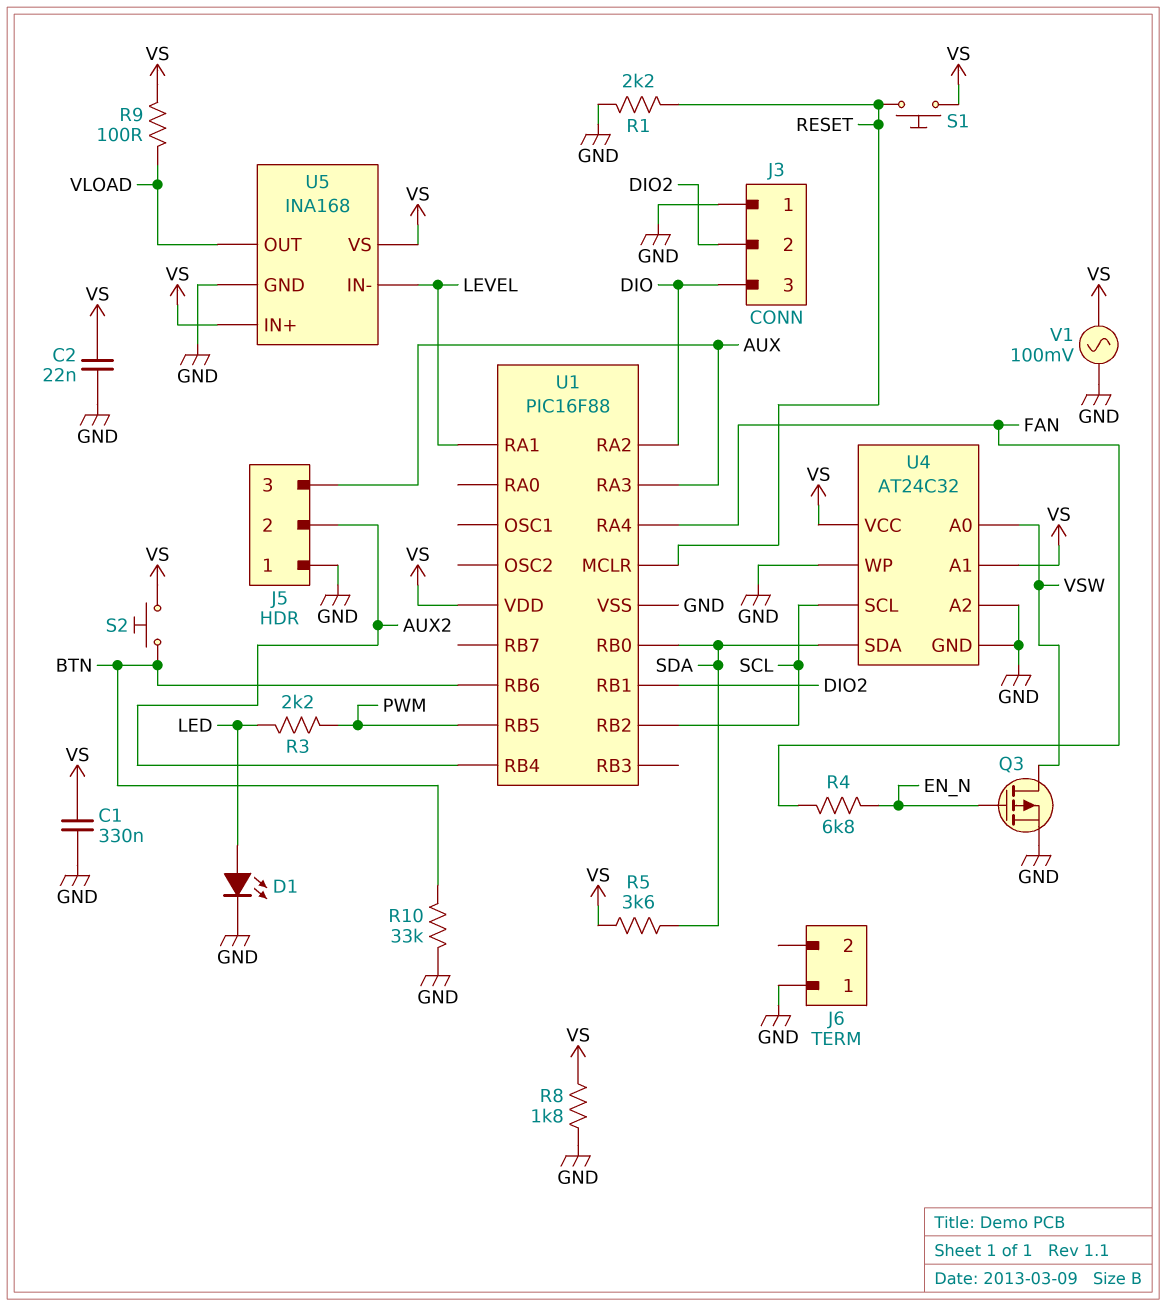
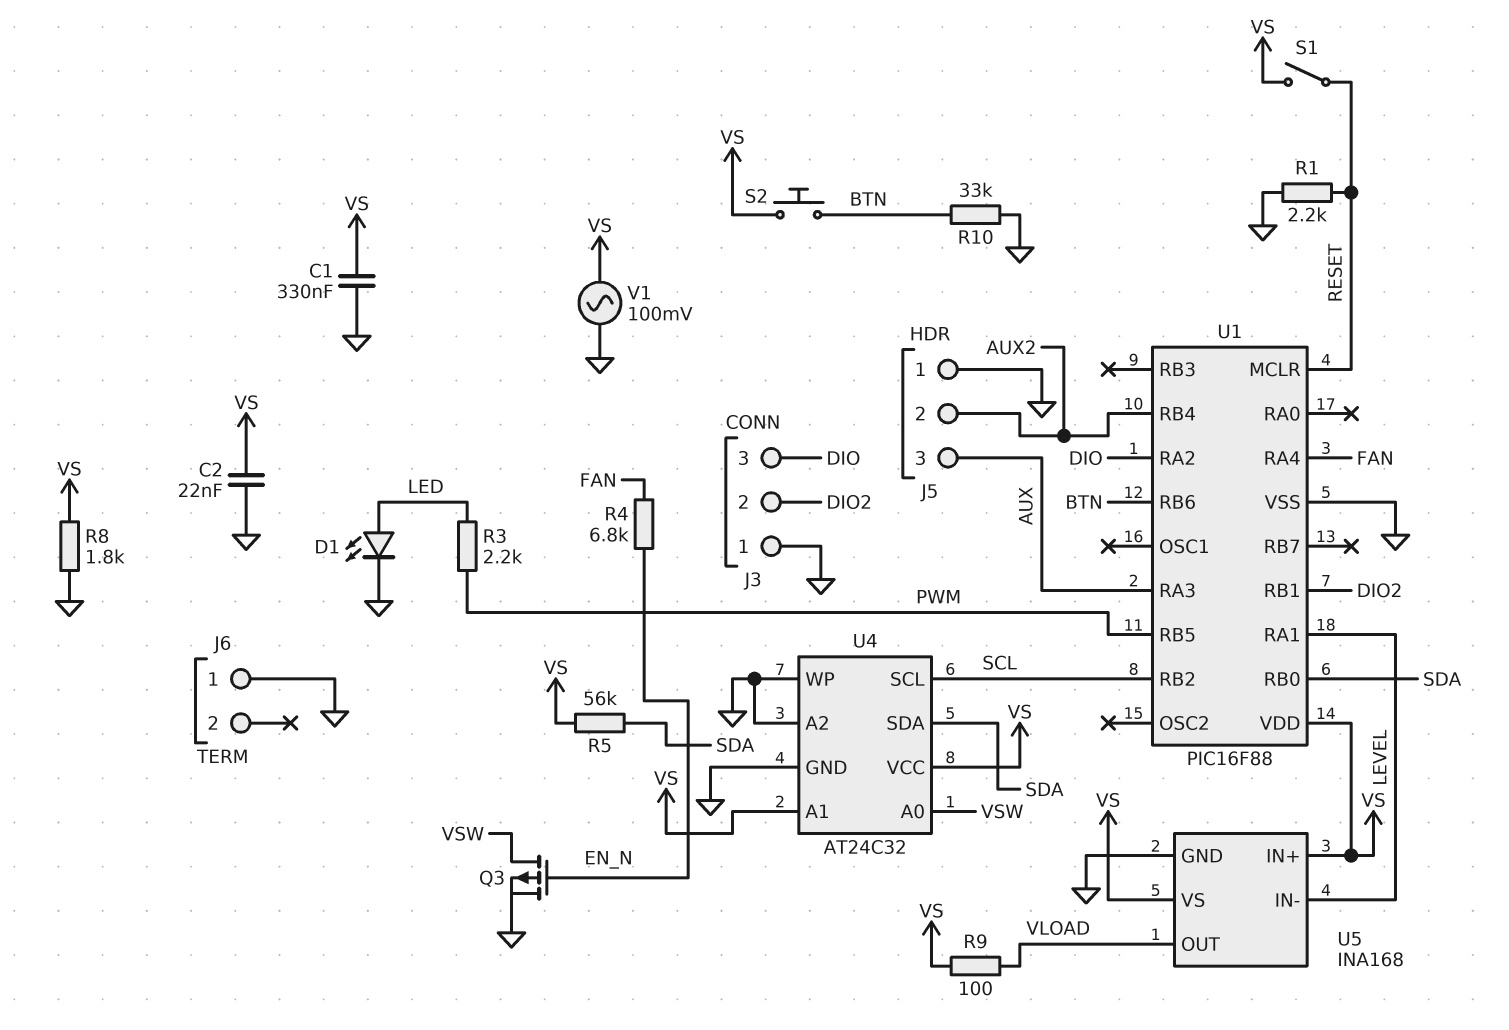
R5: 3.6k (SDA, VS) -> 56k (SDA, VS)
S1: button (RESET, VS) -> switch (RESET, VS)

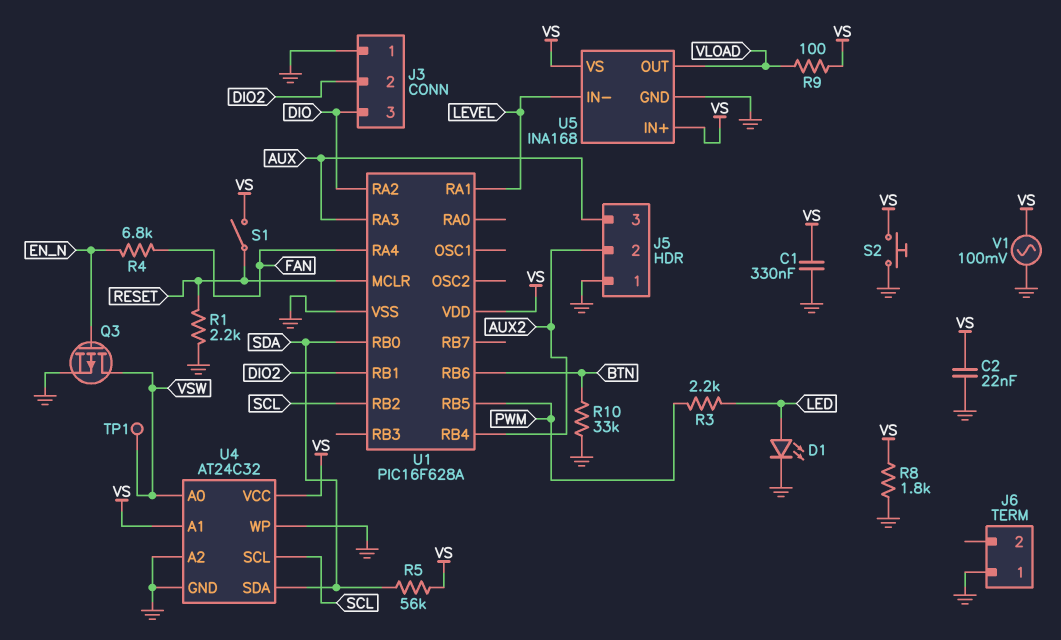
S2: button (BTN, VS) -> button (GND, VS)
TP1: none -> test point (VSW)
U1: PIC16F88 -> PIC16F628A

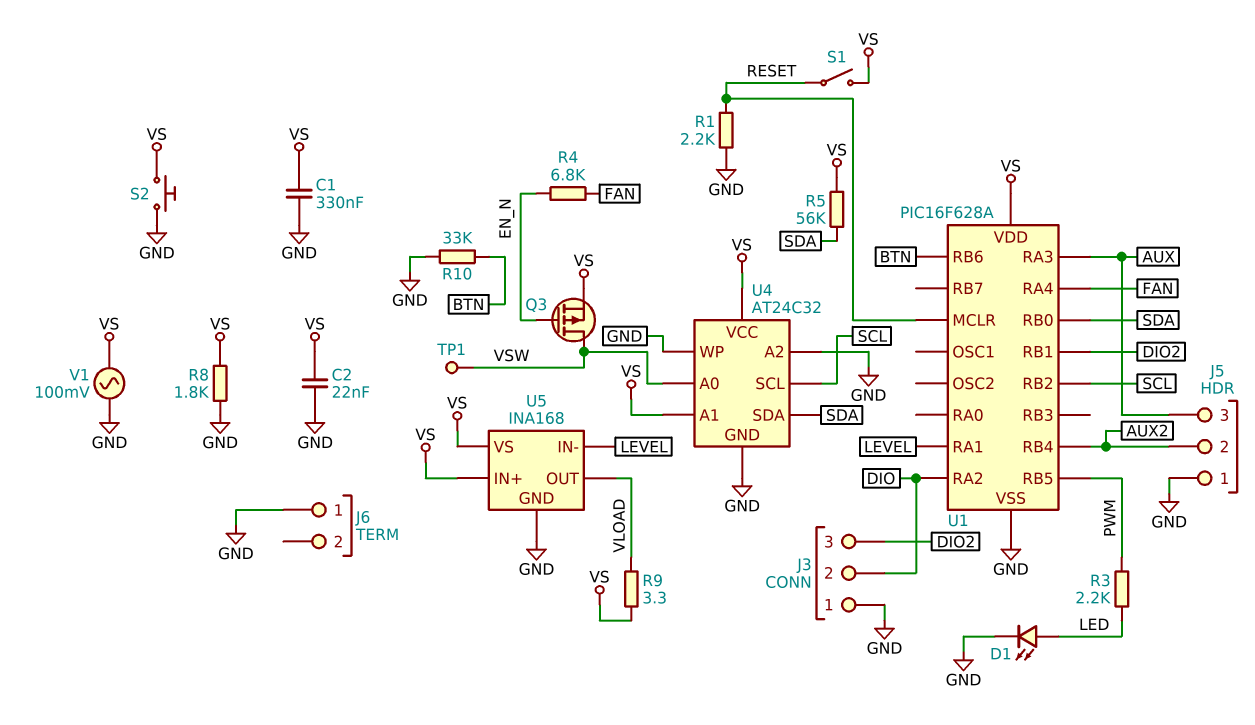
J3 pin 2: DIO2 -> DIO
J3 pin 3: DIO -> DIO2
Q3: PMOS (G EN_N, D VSW, S GND) -> PMOS (G EN_N, D VSW, S VS)
R9: 100 (VLOAD, VS) -> 3.3 (VLOAD, VS)

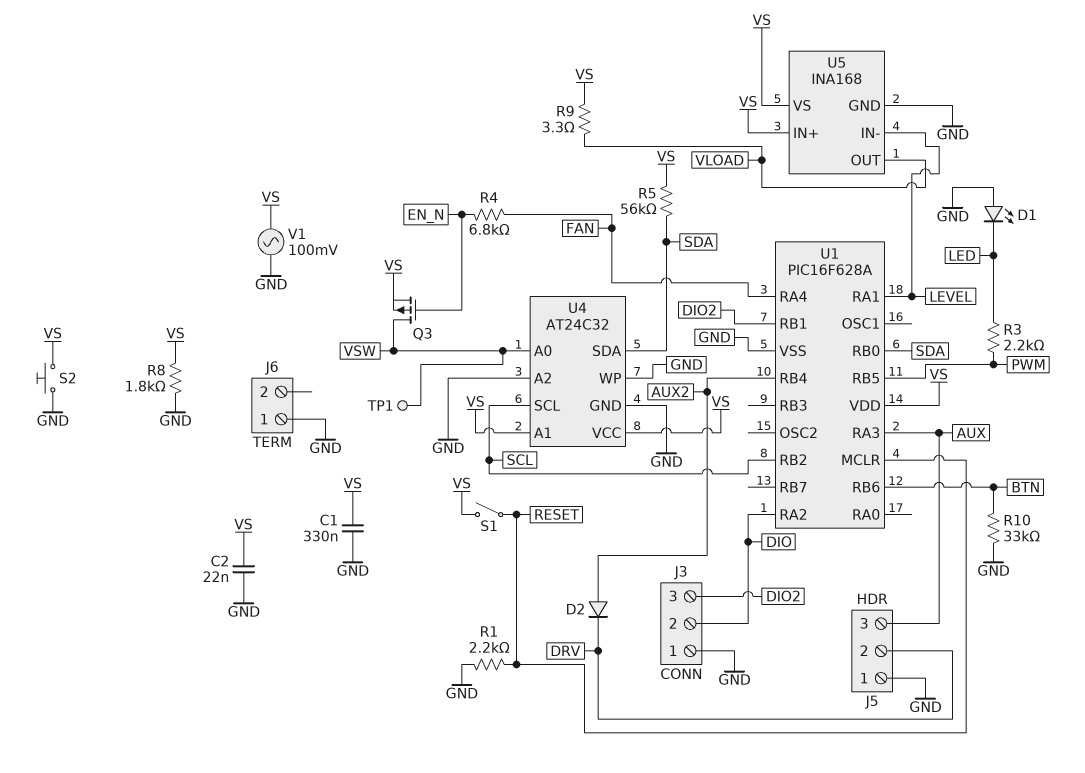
D1: LED (A LED, K GND) -> LED (A GND, K LED)
D2: none -> diode (A AUX2, K DRV)
J5 pin 2: AUX2 -> DRV

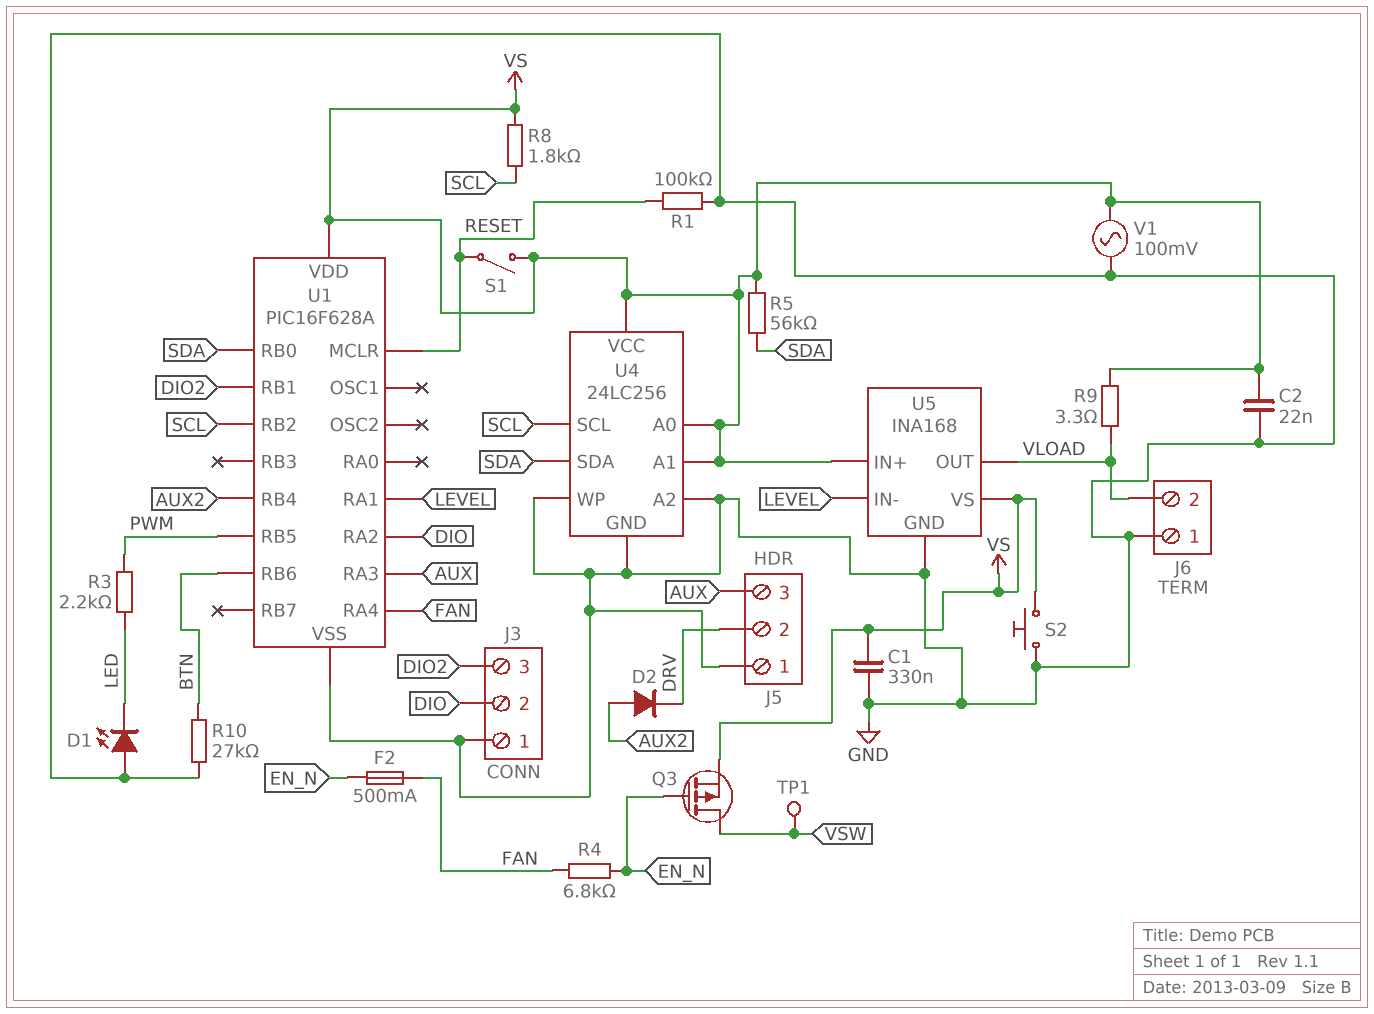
F2: none -> 500mA (EN_N, FAN)
J6 pin 2: none -> VLOAD
R1: 2.2k (GND, RESET) -> 100k (GND, RESET)
R8: 1.8k (GND, VS) -> 1.8k (SCL, VS)
R10: 33k (BTN, GND) -> 27k (BTN, GND)
U4: AT24C32 -> 24LC256
U4 pin A0: VSW -> VS

